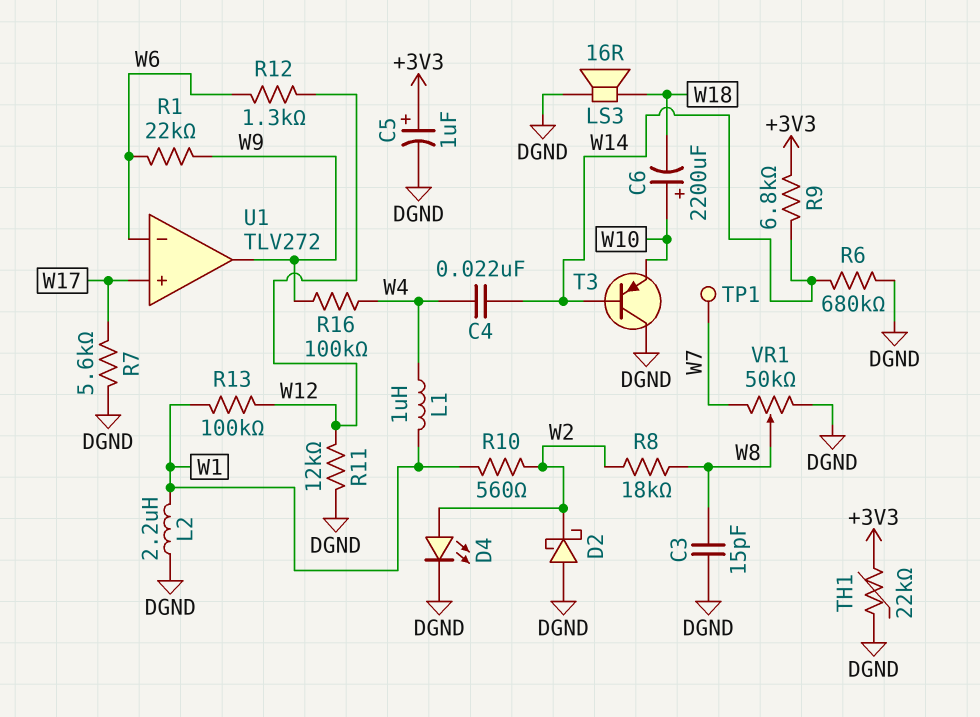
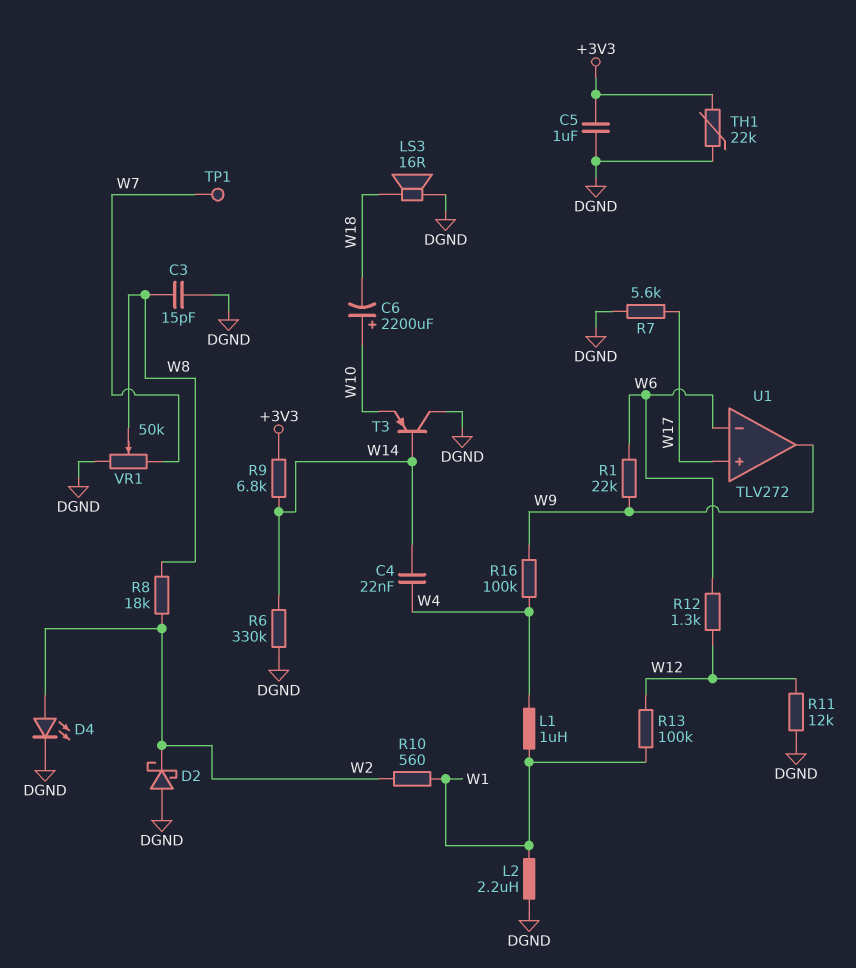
C5: 1uF (plus +3V3, minus DGND) -> 1uF (+3V3, DGND)
R6: 680k (DGND, W14) -> 330k (DGND, W14)

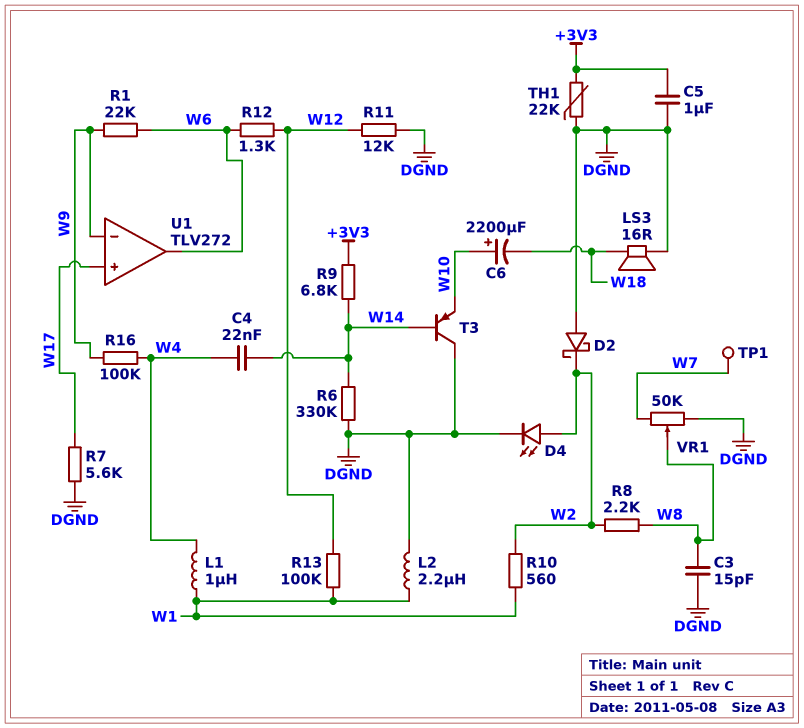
R8: 18k (W2, W8) -> 2.2k (W2, W8)
U1 pin in-: W6 -> W9
U1 pin out: W9 -> W6

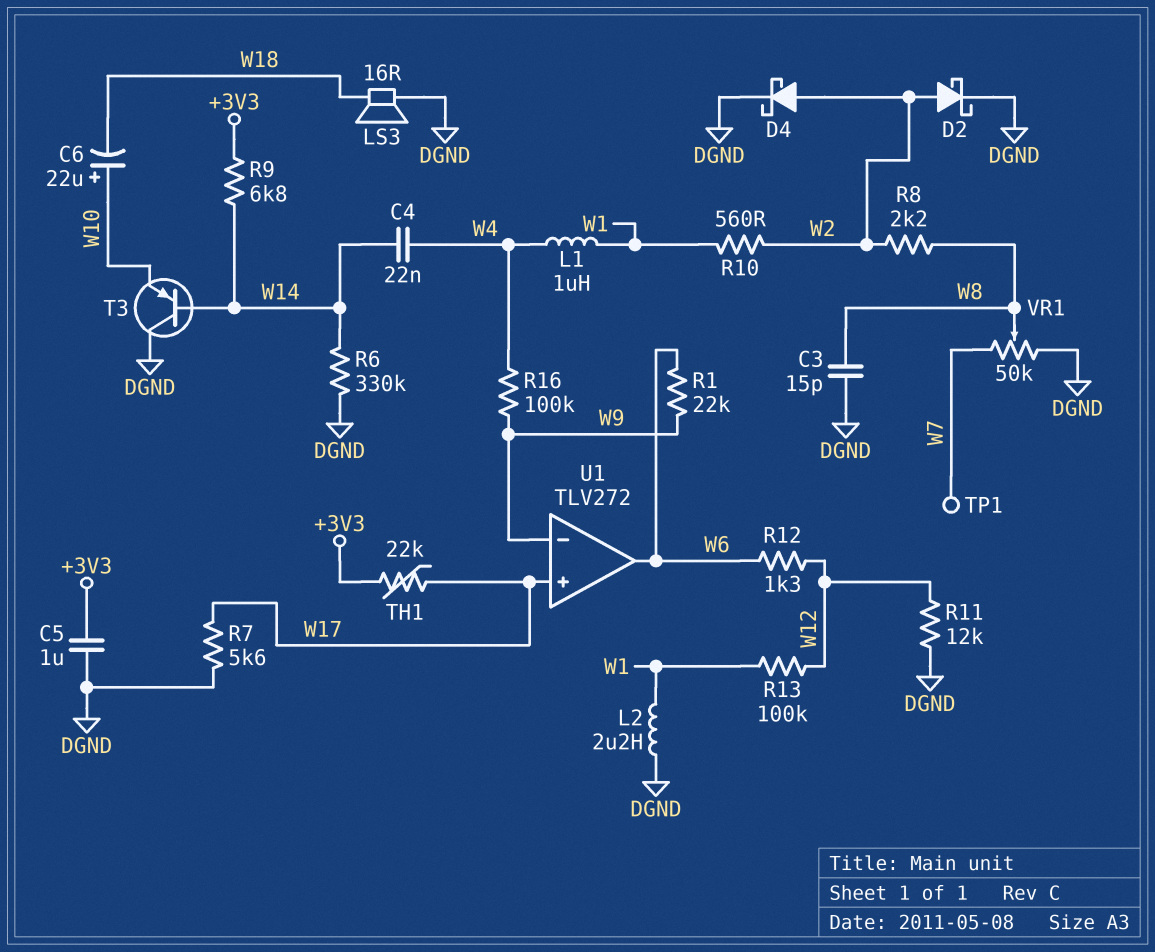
C6: 2200uF (plus W10, minus W18) -> 22uF (plus W10, minus W18)
D2: schottky (A DGND, K W2) -> schottky (A W2, K DGND)
D4: LED (A W2, K DGND) -> schottky (A W2, K DGND)
TH1: 22k (+3V3, DGND) -> 22k (+3V3, W17)

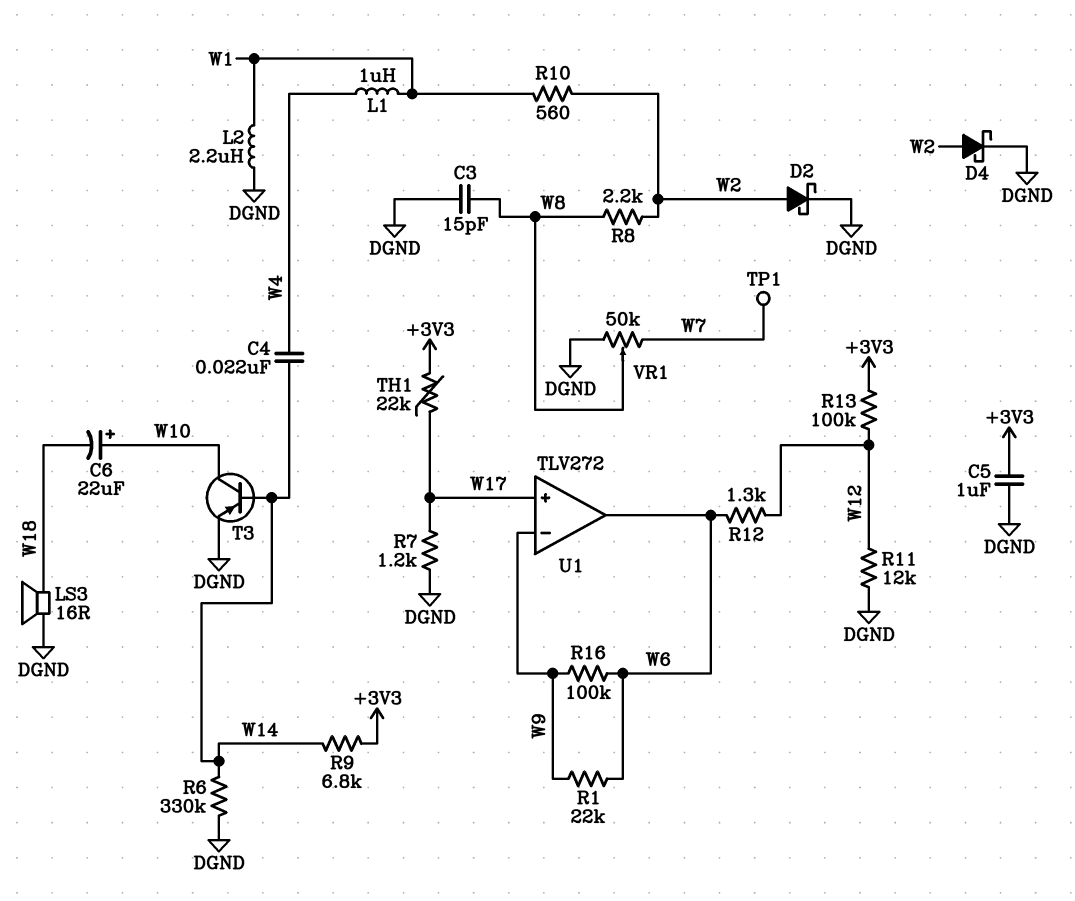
R7: 5.6k (DGND, W17) -> 1.2k (DGND, W17)
R13: 100k (W1, W12) -> 100k (+3V3, W12)
R16: 100k (W4, W9) -> 100k (W6, W9)
T3: PNP (B W14, C DGND, E W10) -> PNP (B W14, C W10, E DGND)

